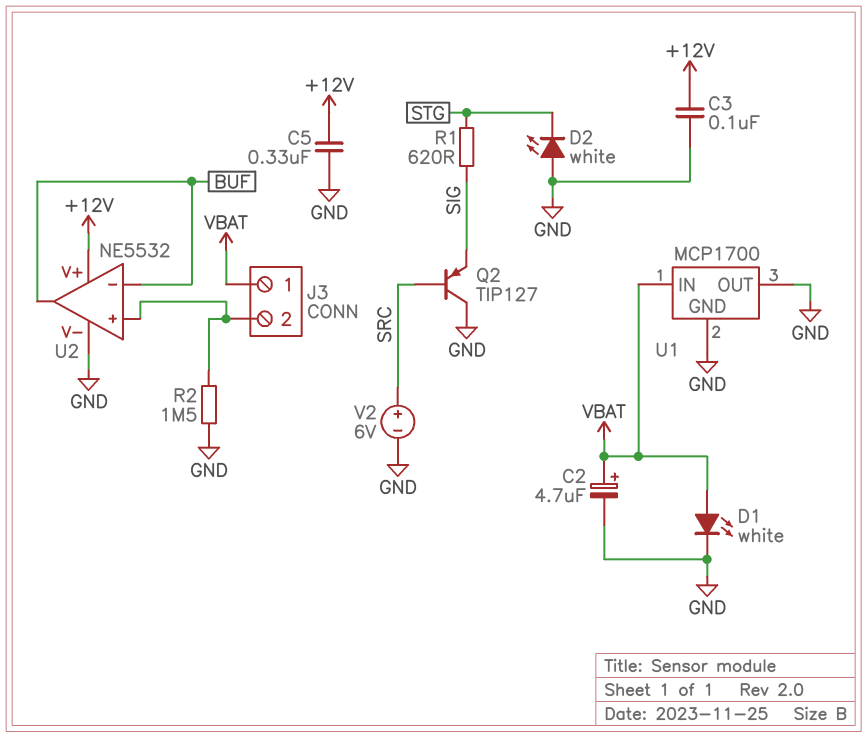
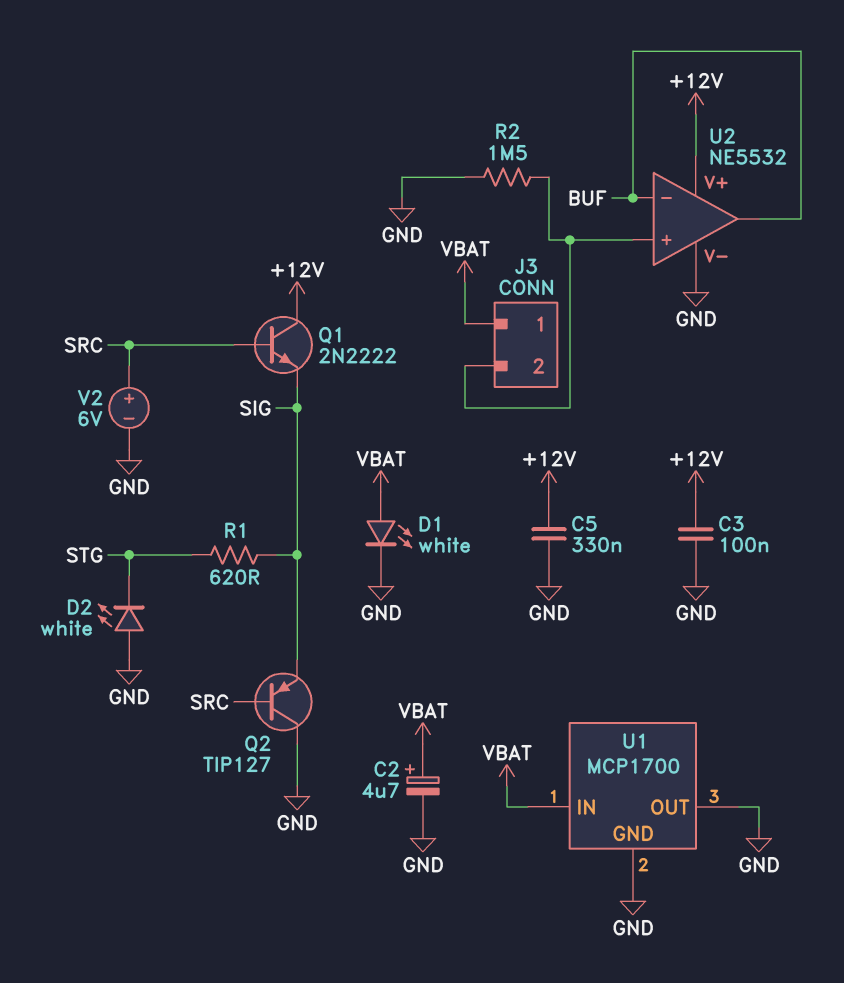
Q1: none -> NPN 2N2222 (B SRC, C +12V, E SIG)

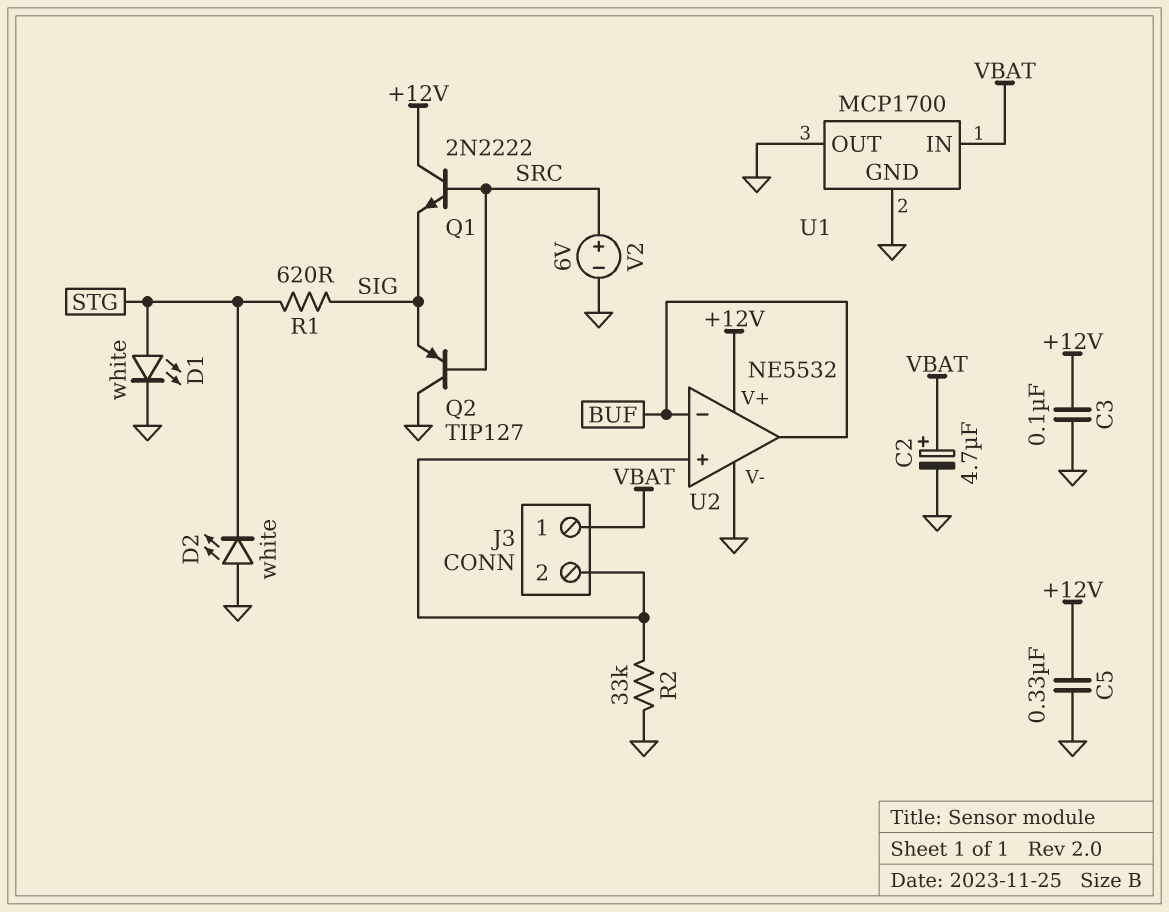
D1: LED white (A VBAT, K GND) -> LED white (A STG, K GND)
R2: 1.5M (GND, J3/2) -> 33k (GND, J3/2)

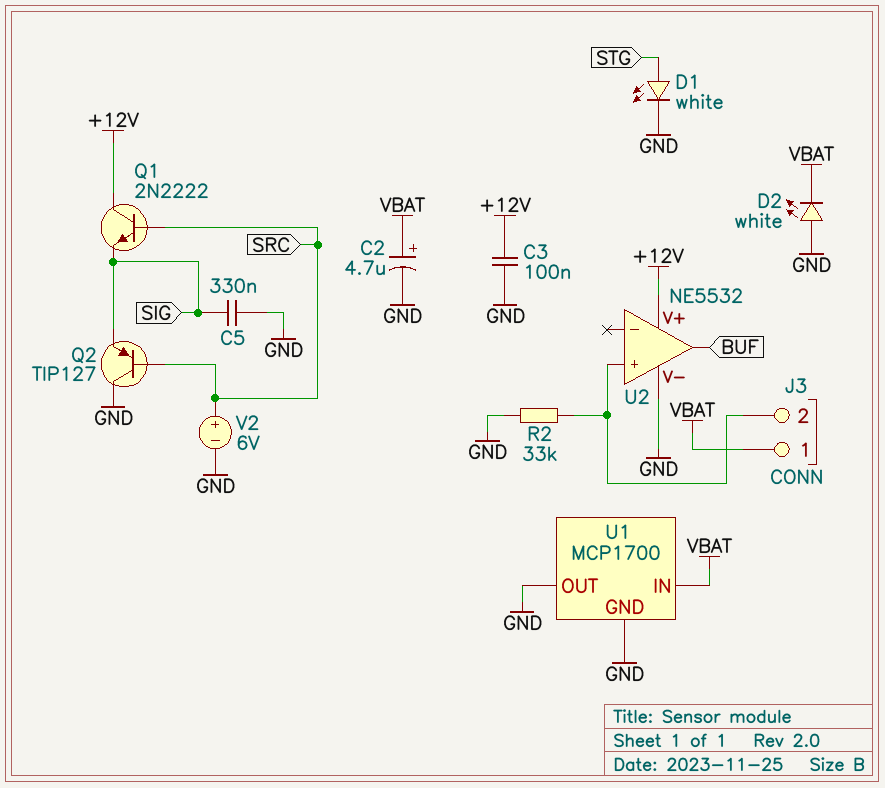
C5: 330nF (+12V, GND) -> 330nF (GND, SIG)
D2: LED white (A GND, K STG) -> LED white (A GND, K VBAT)
R1: 620 (SIG, STG) -> none
U2 pin in-: BUF -> none

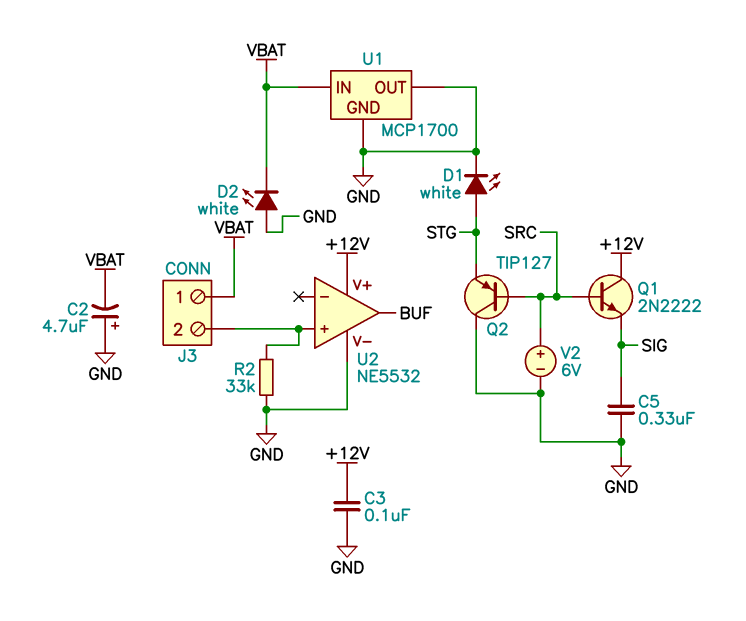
C2: 4.7uF (plus VBAT, minus GND) -> 4.7uF (plus GND, minus VBAT)
Q2: PNP TIP127 (B SRC, C GND, E SIG) -> PNP TIP127 (B SRC, C GND, E STG)

